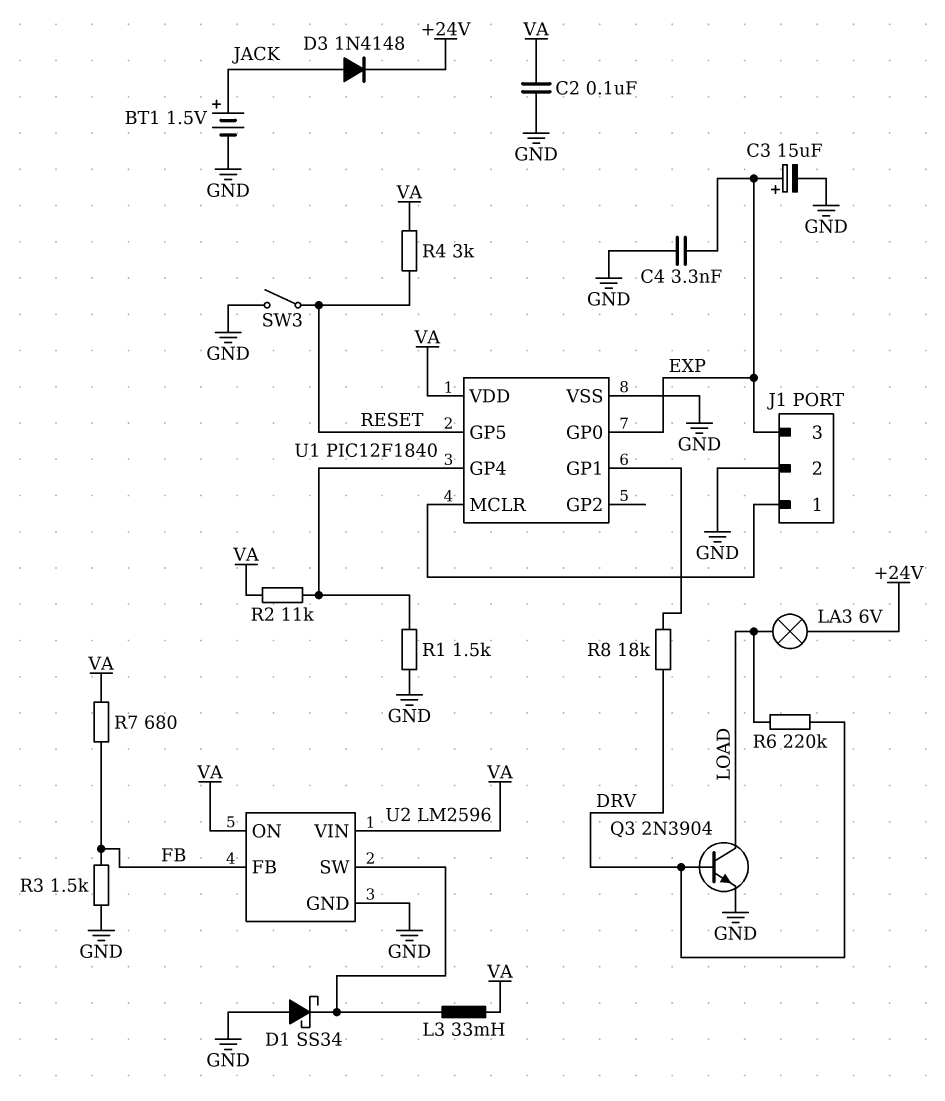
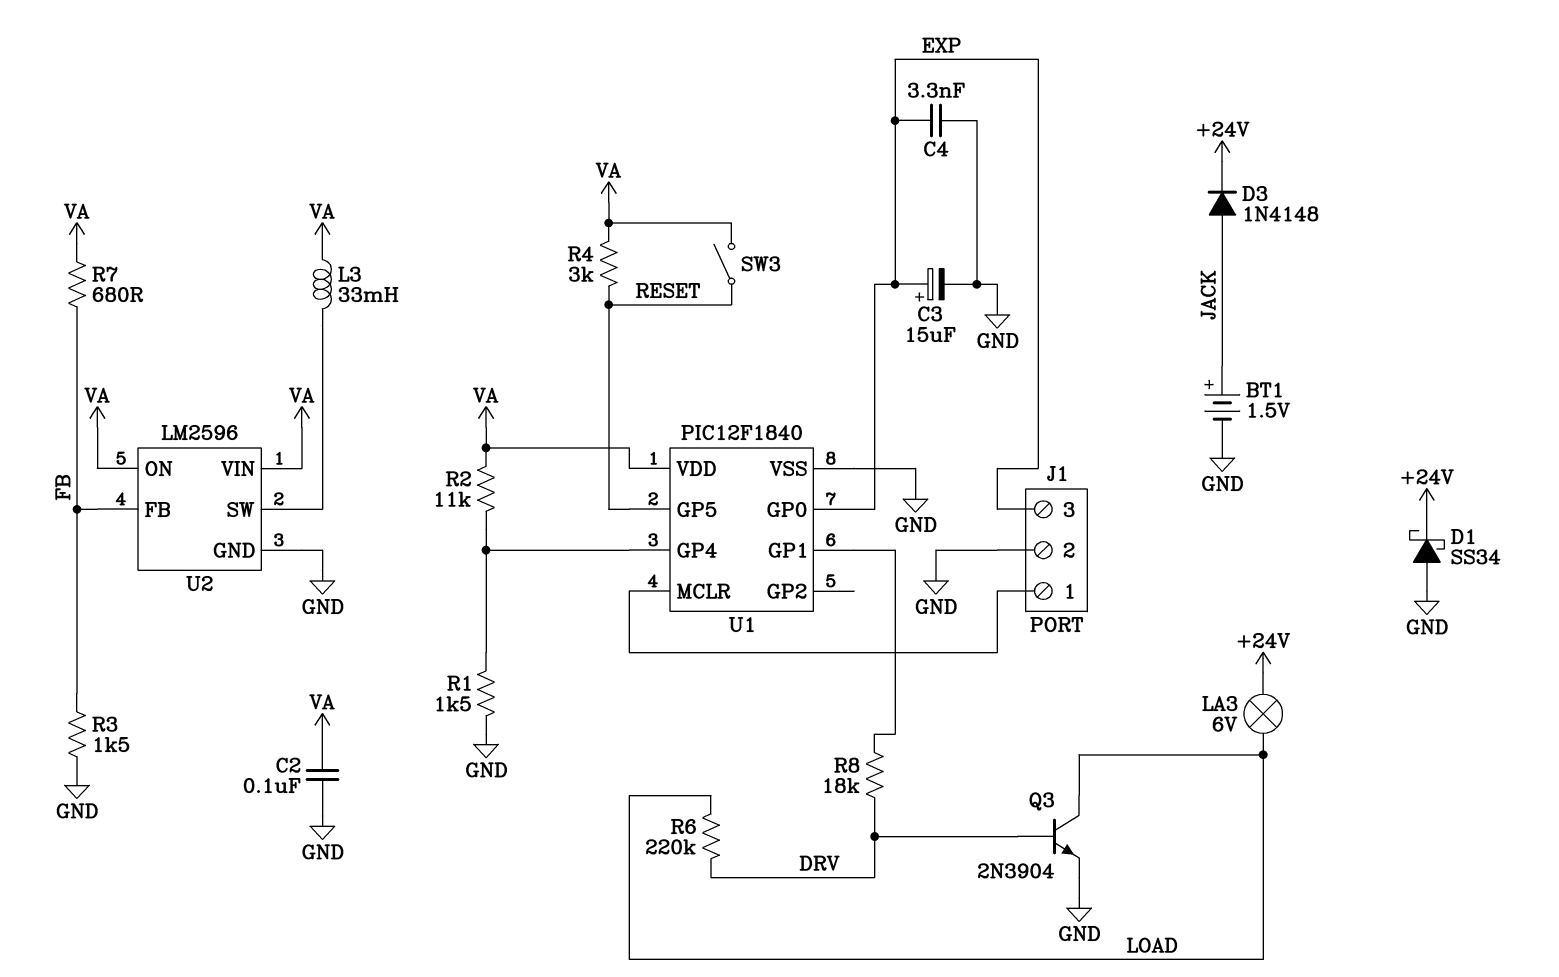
D1: schottky SS34 (A GND, K U2/SW) -> schottky SS34 (A GND, K +24V)
SW3: switch (GND, RESET) -> switch (RESET, VA)

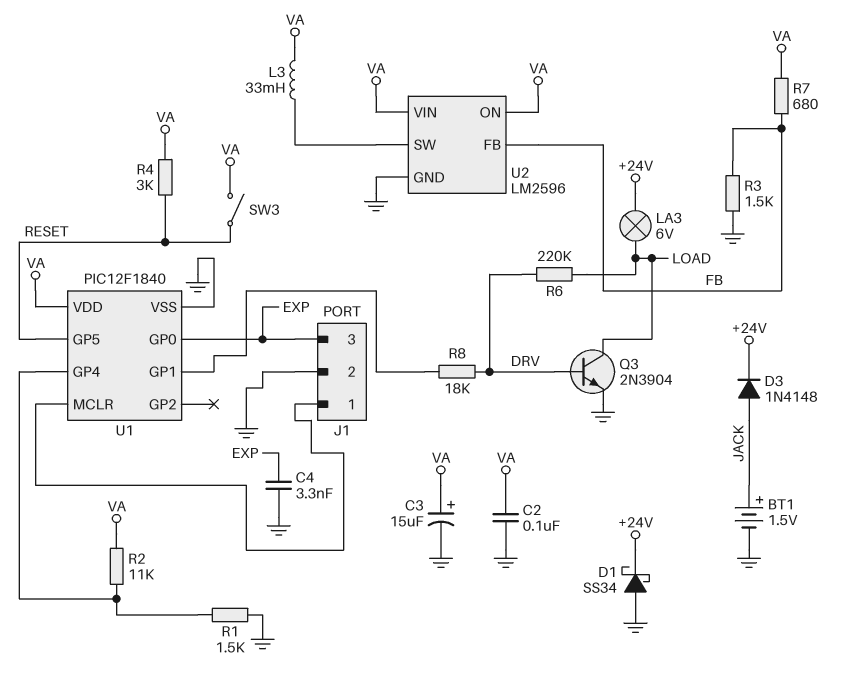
C3: 15uF (plus EXP, minus GND) -> 15uF (plus VA, minus GND)

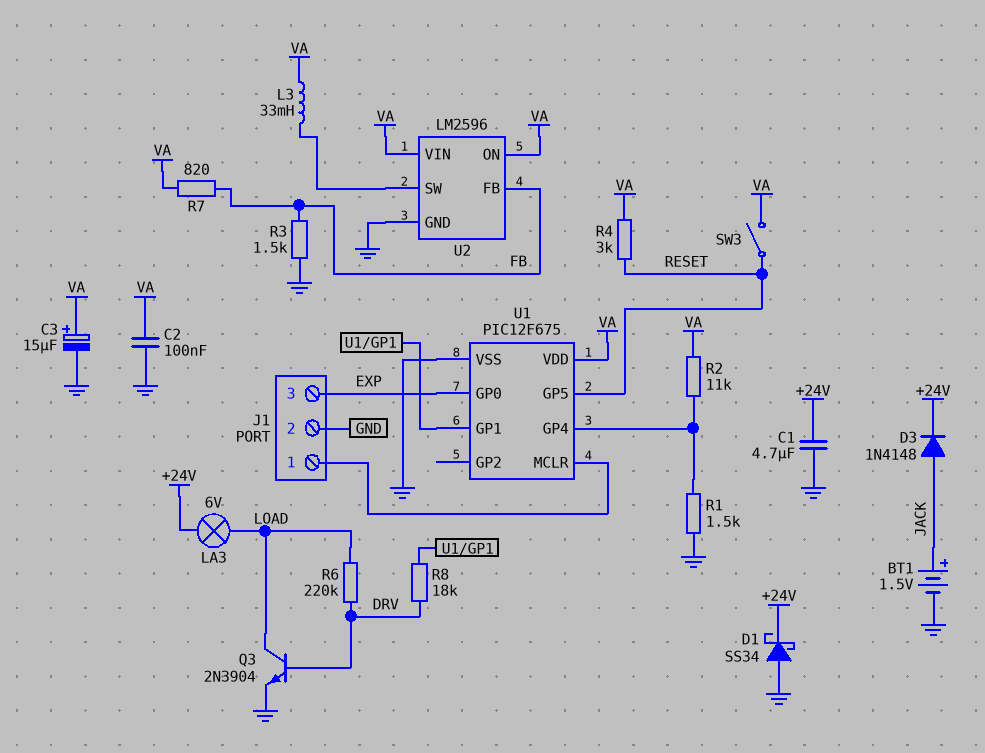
C1: none -> 4.7uF (+24V, GND)
C4: 3.3nF (EXP, GND) -> none
R7: 680 (FB, VA) -> 820 (FB, VA)
U1: PIC12F1840 -> PIC12F675

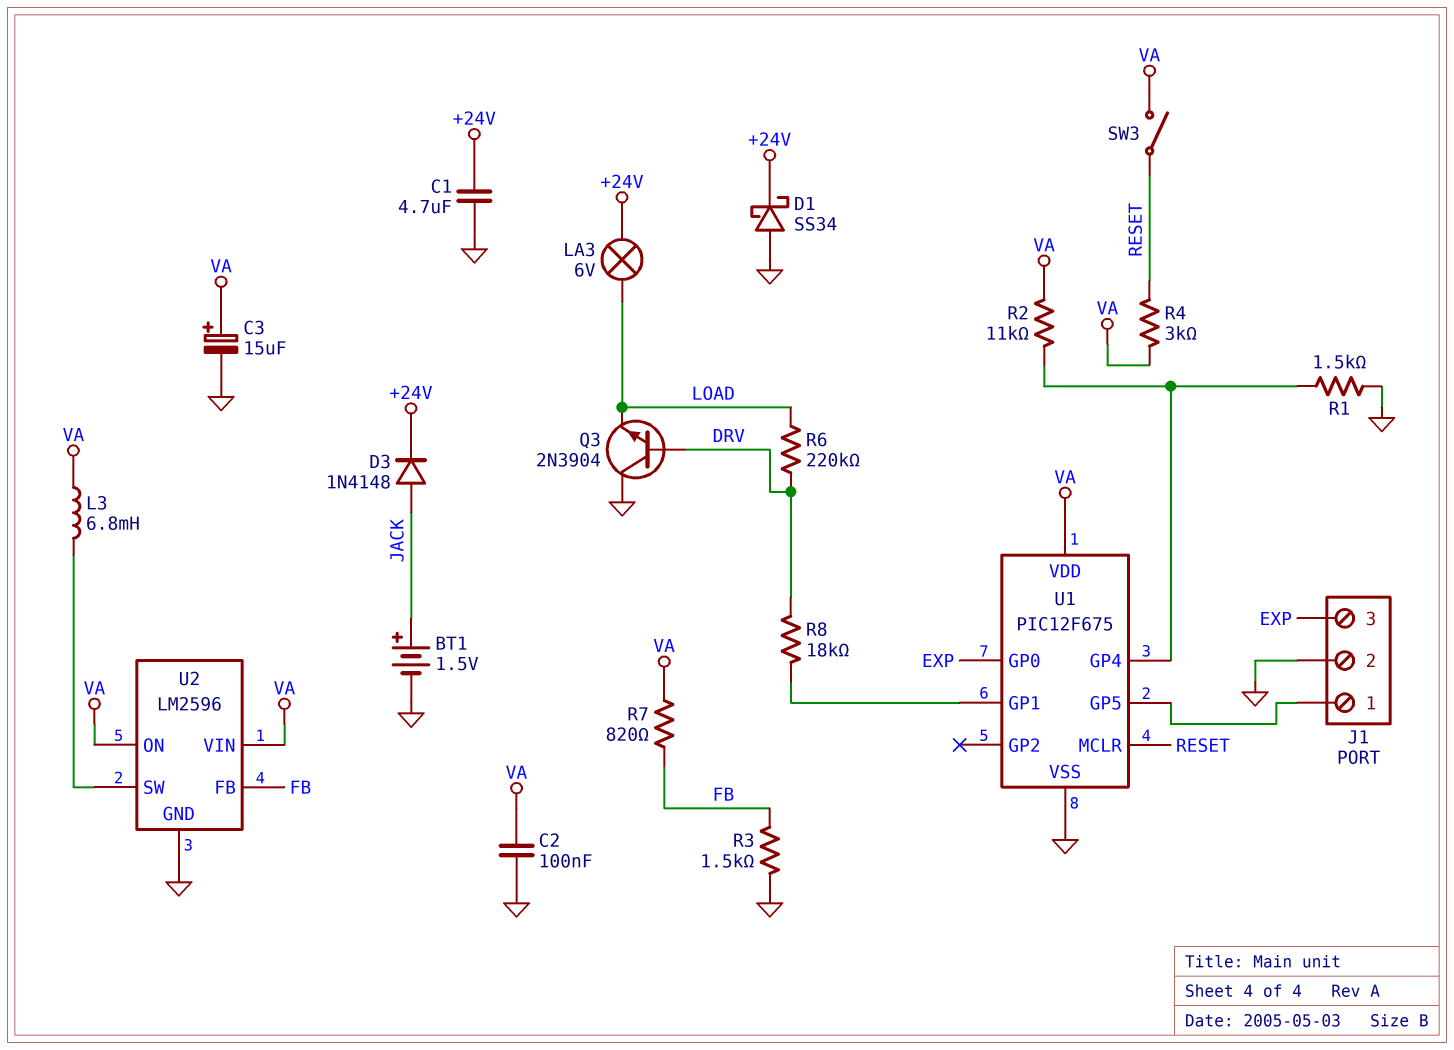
L3: 33mH (U2/SW, VA) -> 6.8mH (U2/SW, VA)
Q3: NPN 2N3904 (B DRV, C LOAD, E GND) -> NPN 2N3904 (B DRV, C GND, E LOAD)
U1 pin GP5: RESET -> J1/1
U1 pin MCLR: J1/1 -> RESET

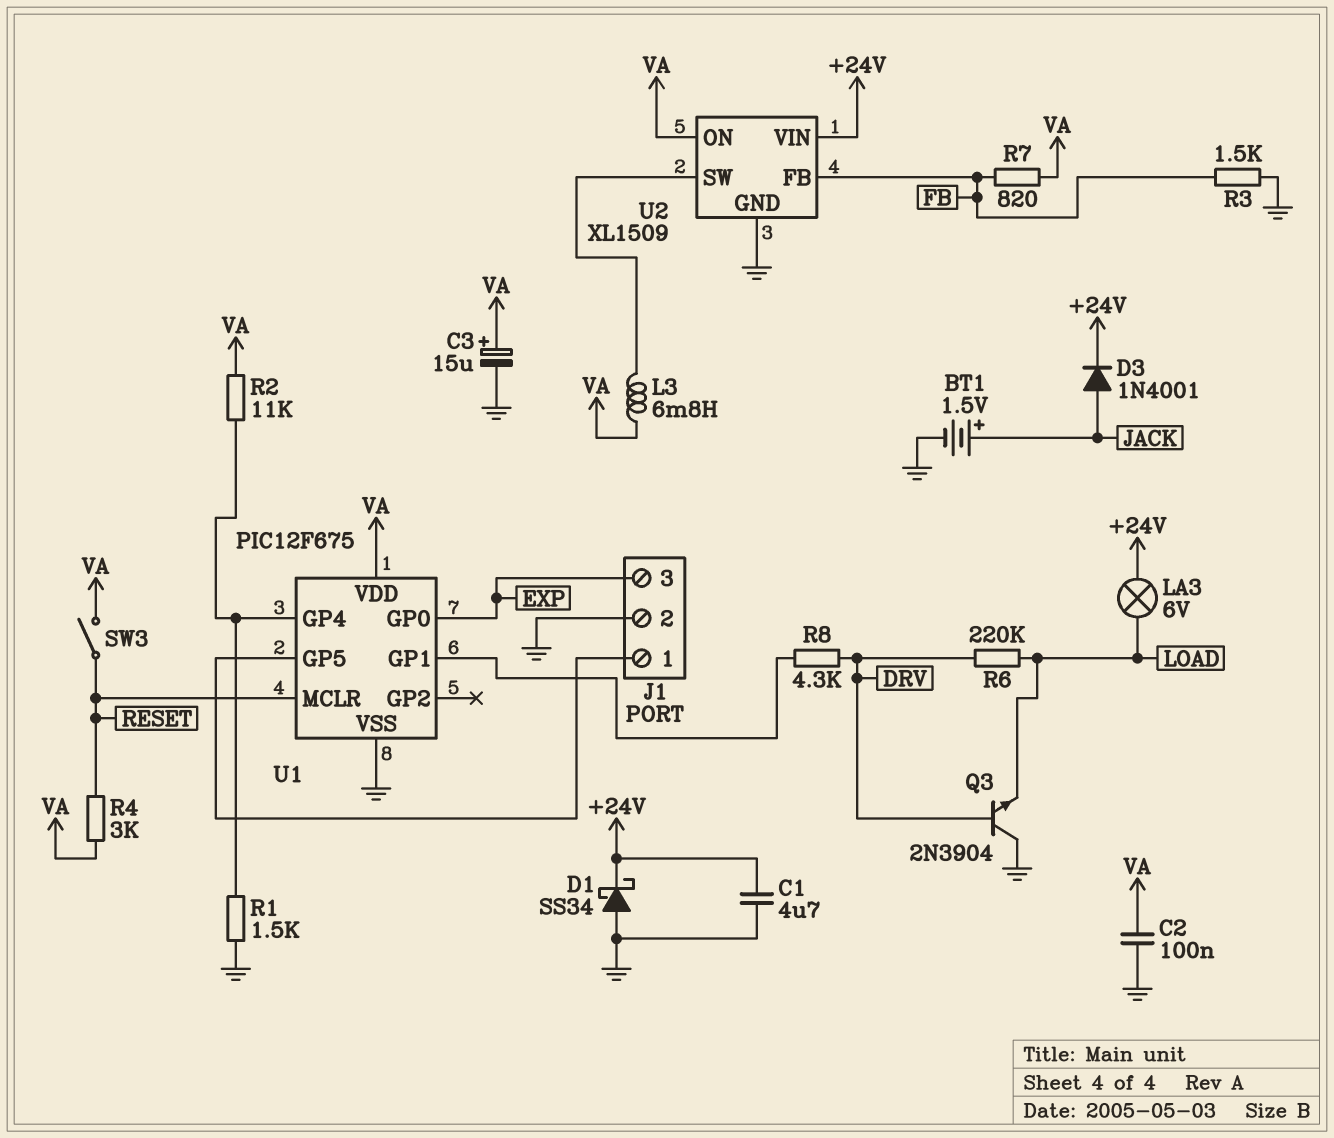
D3: diode 1N4148 (A JACK, K +24V) -> diode 1N4001 (A JACK, K +24V)
R8: 18k (DRV, U1/GP1) -> 4.3k (DRV, U1/GP1)
U2: LM2596 -> XL1509
U2 pin VIN: VA -> +24V

